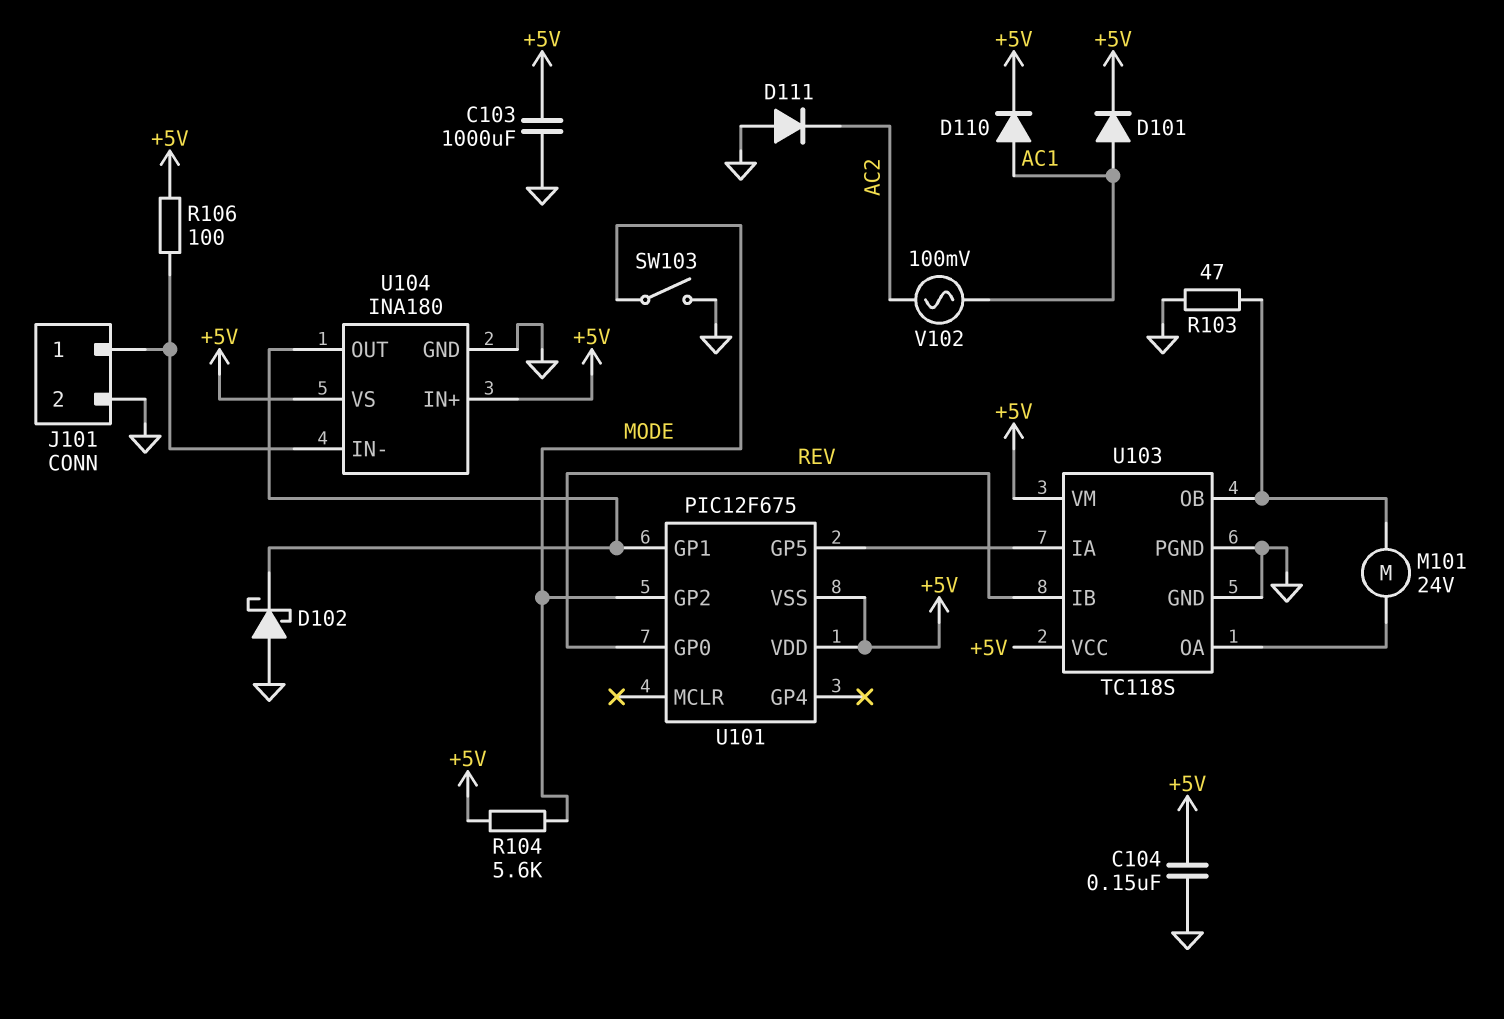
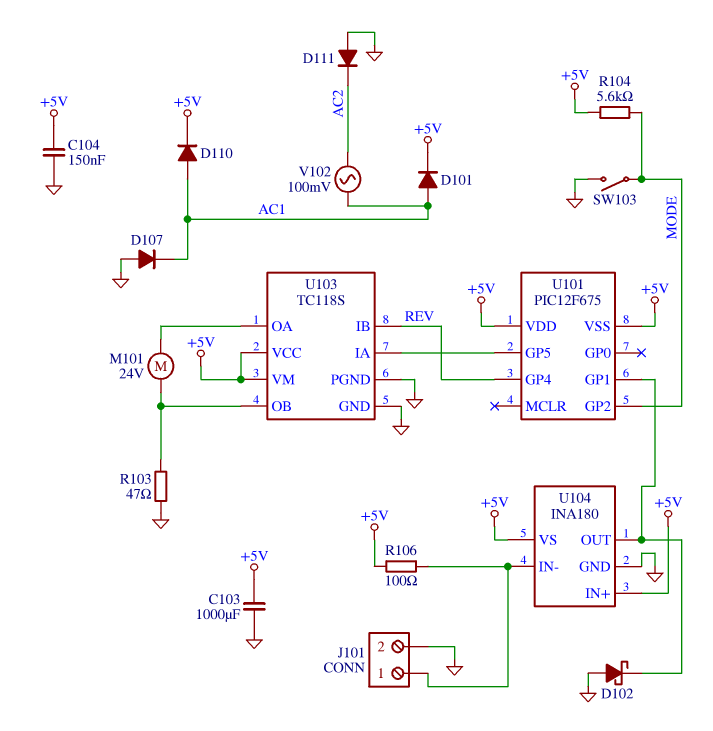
D107: none -> diode (A GND, K AC1)
U101 pin GP0: REV -> none
U101 pin GP4: none -> REV

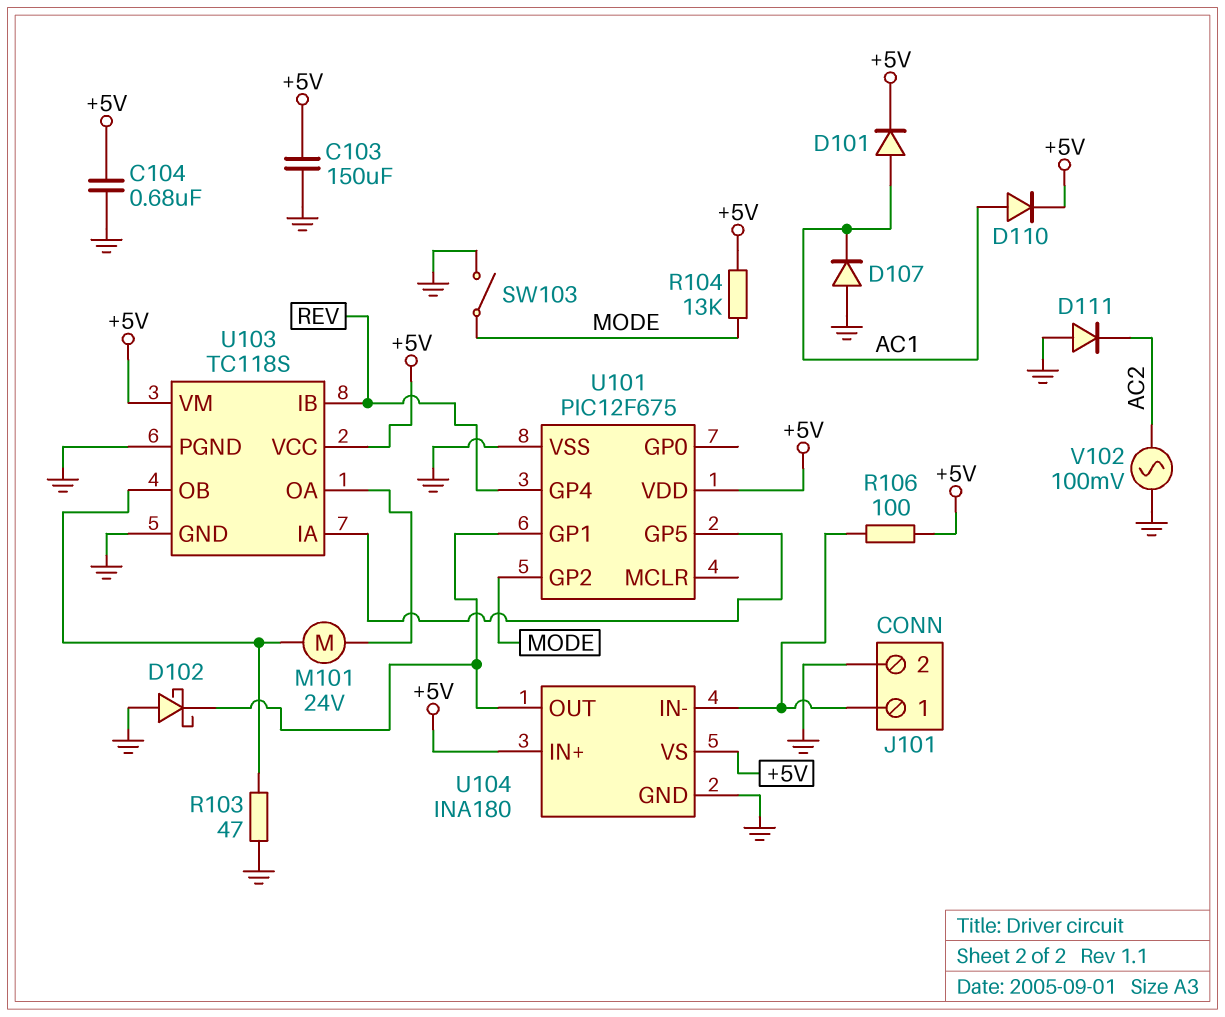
C103: 1000uF (+5V, GND) -> 150uF (+5V, GND)
C104: 150nF (+5V, GND) -> 680nF (+5V, GND)
R104: 5.6k (+5V, MODE) -> 13k (+5V, MODE)
U101 pin VSS: +5V -> GND
V102: AC 100mV (AC1, AC2) -> AC 100mV (AC2, GND)

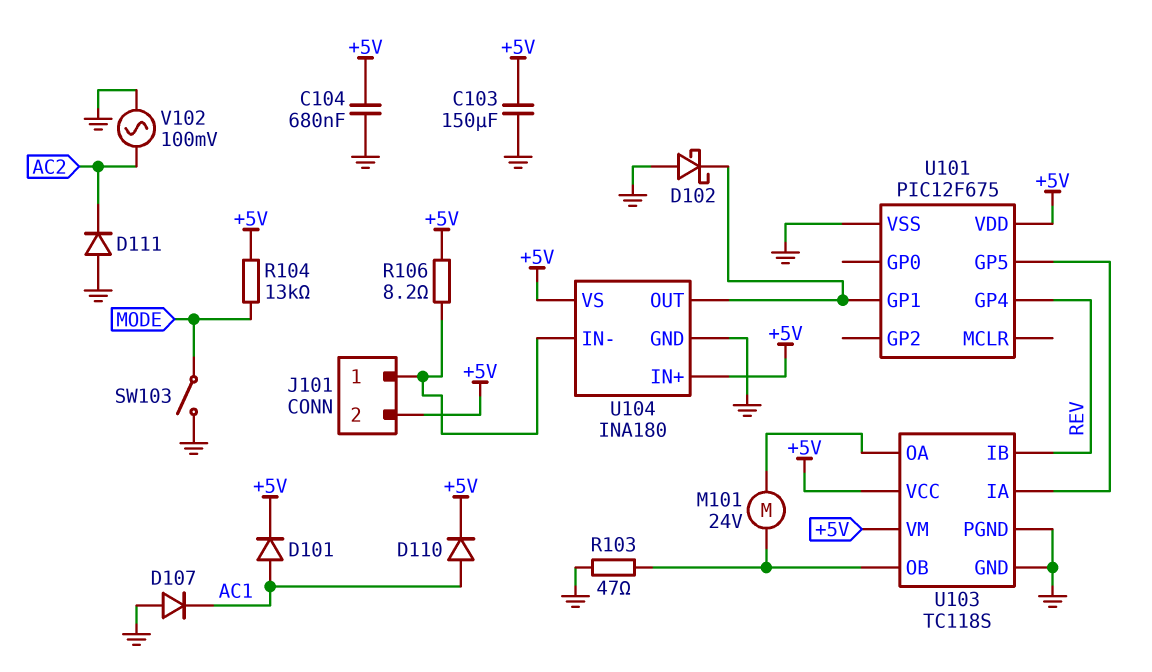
J101 pin 2: GND -> +5V
R106: 100 (+5V, J101/1) -> 8.2 (+5V, J101/1)
U101 pin GP2: MODE -> none

